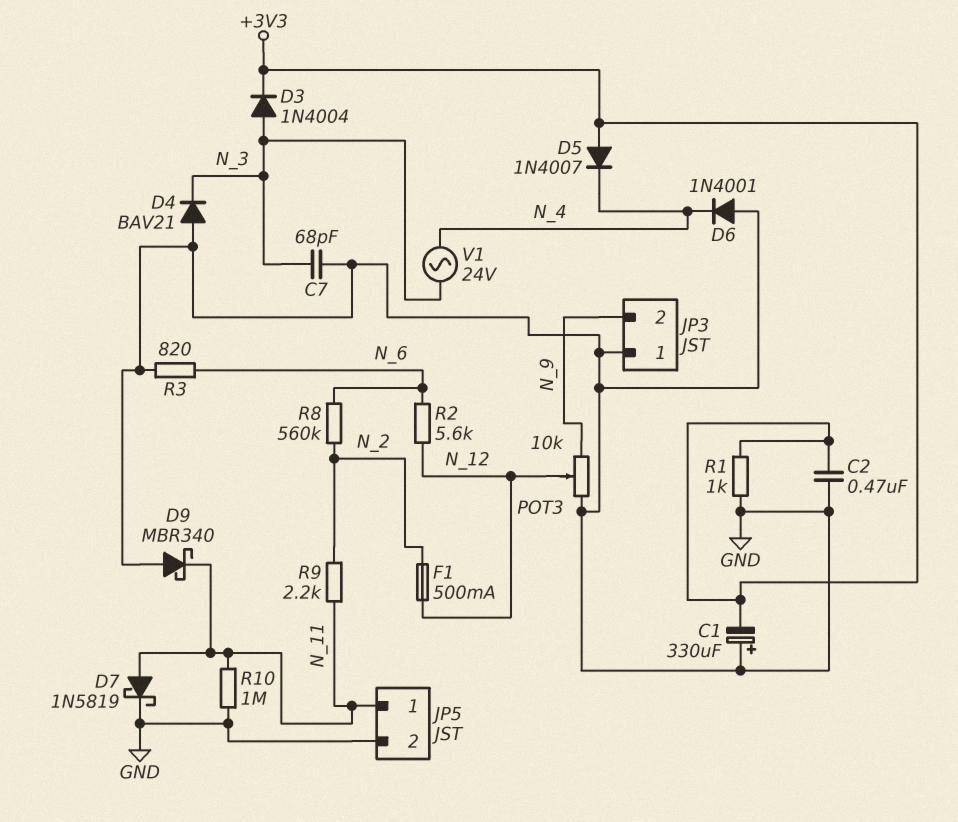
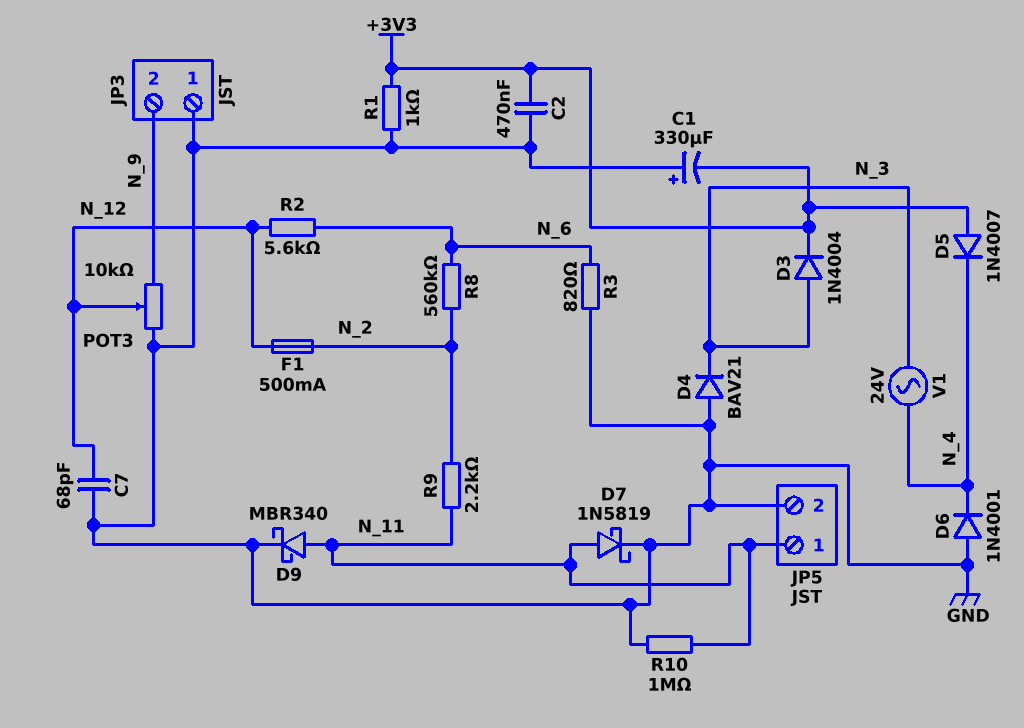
C7: 68pF (GND, N_3) -> 68pF (GND, N_12)
D9: schottky MBR340 (A GND, K N_11) -> schottky MBR340 (A N_11, K GND)

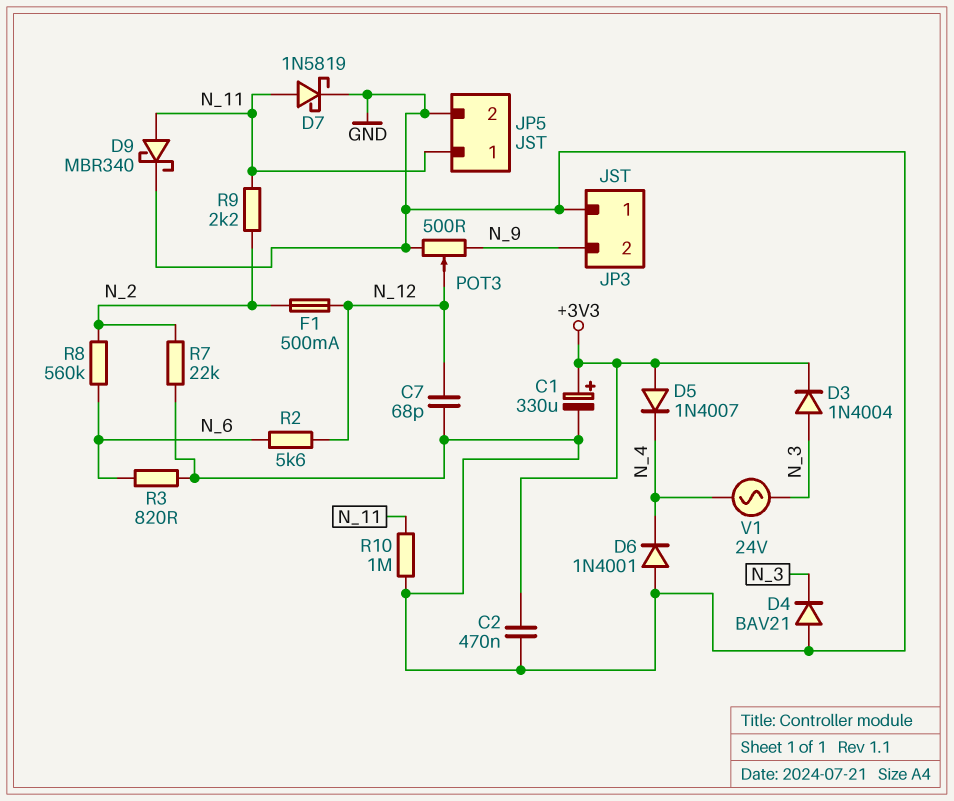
C1: 330uF (plus GND, minus +3V3) -> 330uF (plus +3V3, minus GND)
POT3: 10k (GND, N_9, wiper N_12) -> 500 (GND, N_9, wiper N_12)
R1: 1k (+3V3, GND) -> none
R7: none -> 22k (GND, N_2)

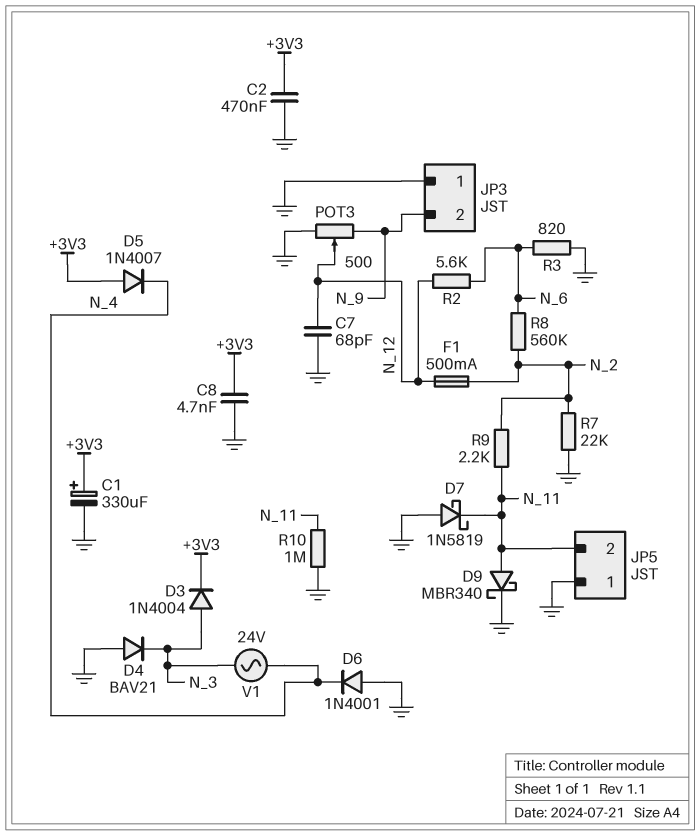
C8: none -> 4.7nF (+3V3, GND)
D7: schottky 1N5819 (A N_11, K GND) -> schottky 1N5819 (A GND, K N_11)
JP5 pin 1: N_11 -> GND
JP5 pin 2: GND -> N_11

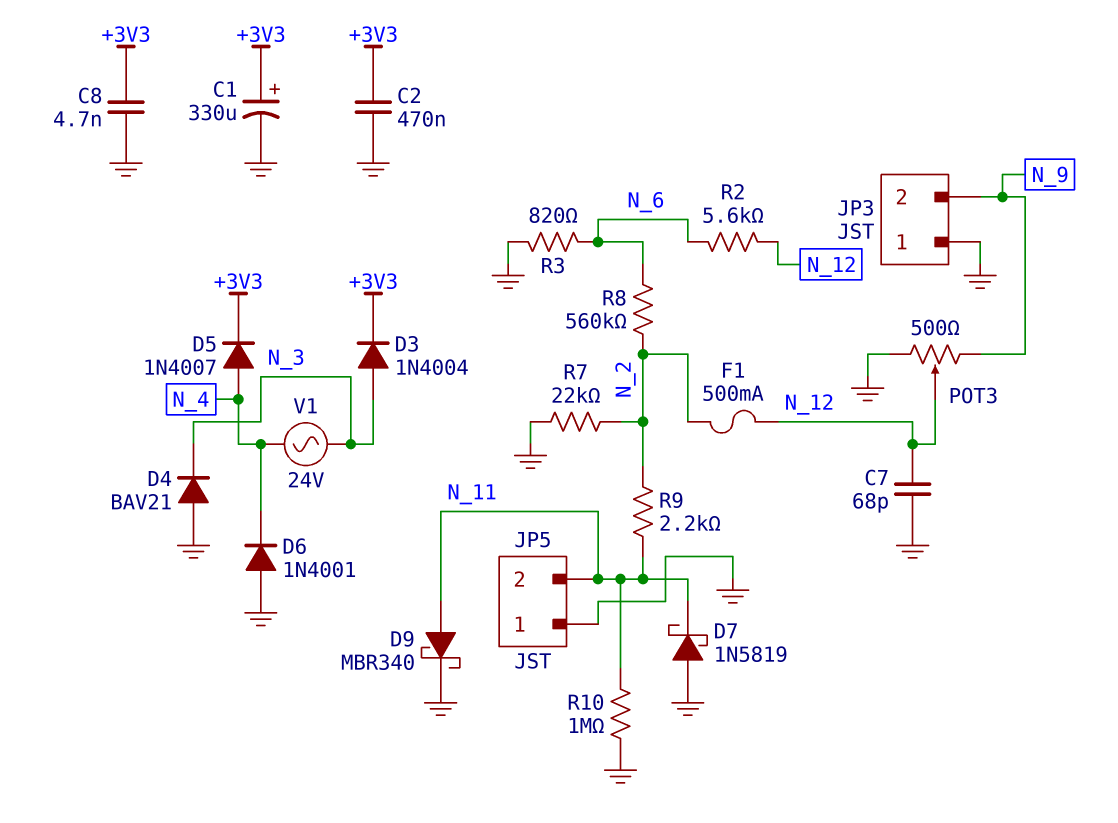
D5: diode 1N4007 (A +3V3, K N_4) -> diode 1N4007 (A N_4, K +3V3)

